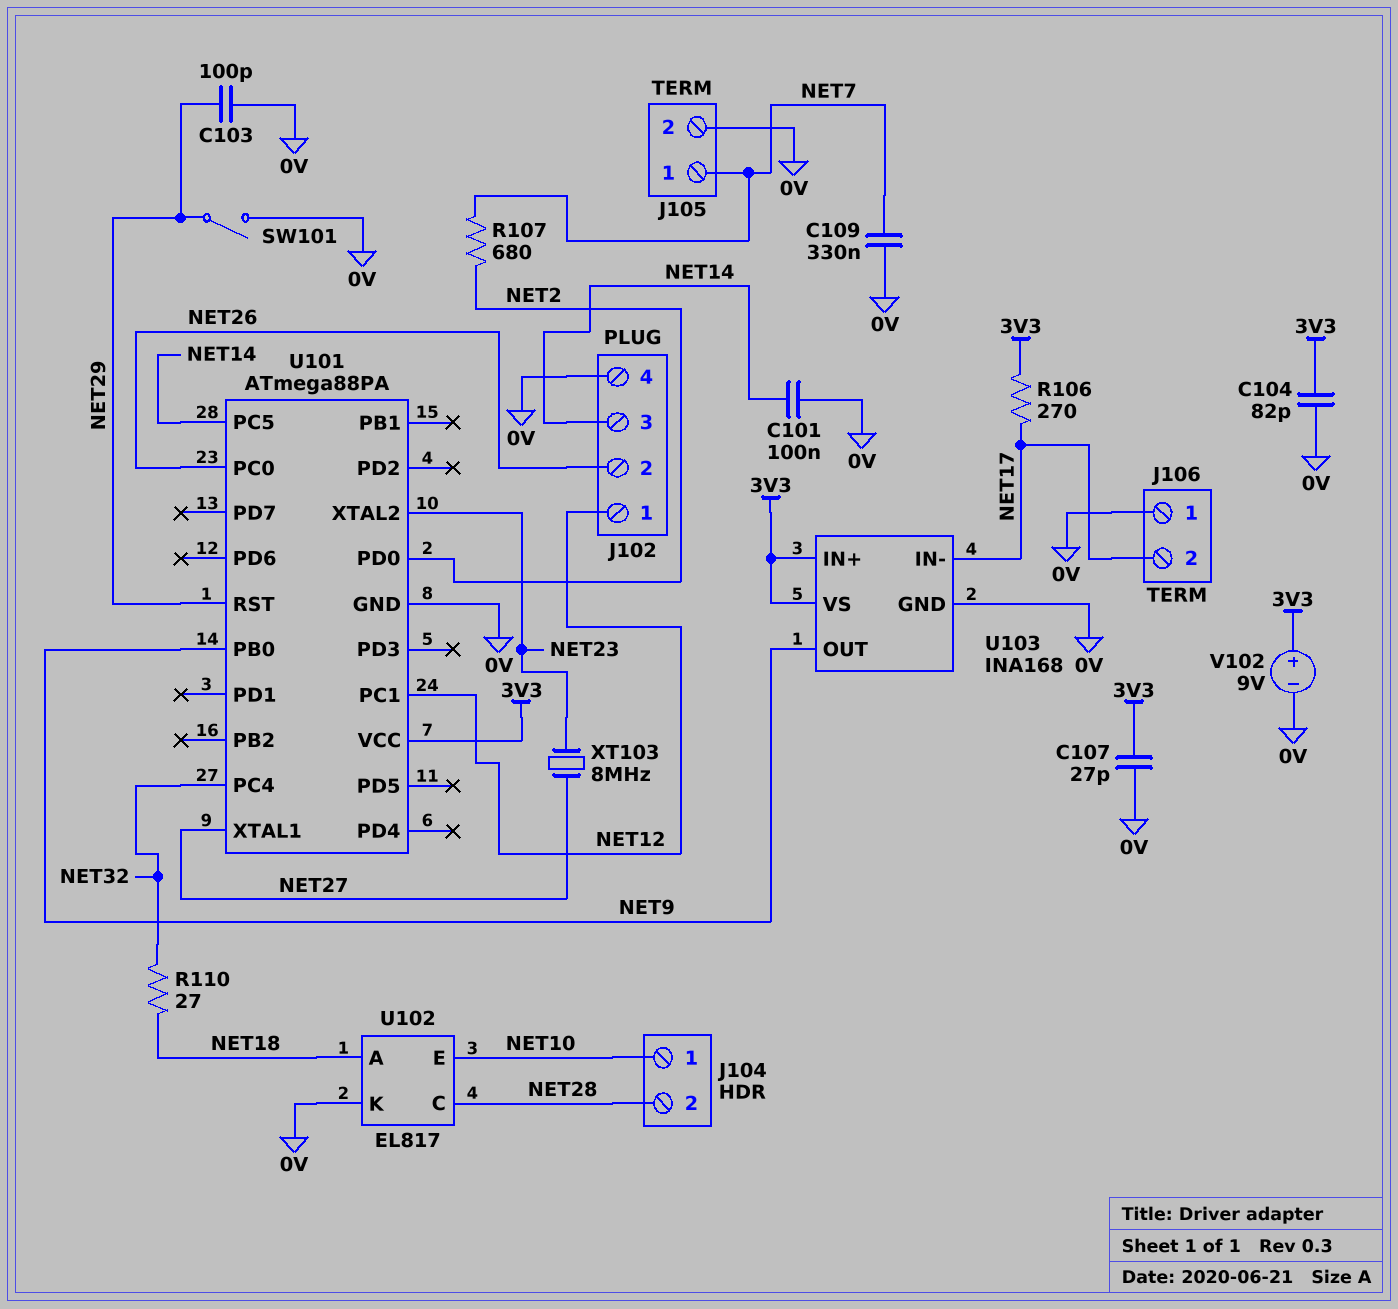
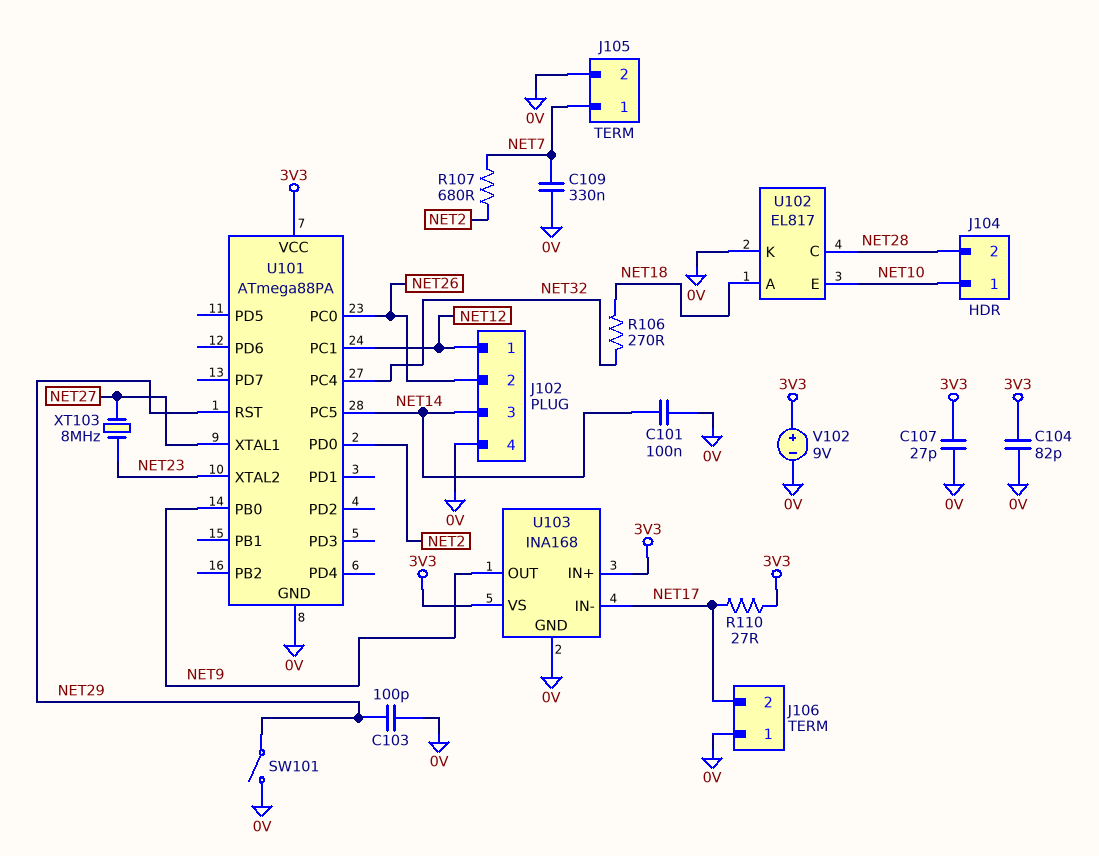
R106: 270 (3V3, NET17) -> 270 (NET18, NET32)
R110: 27 (NET18, NET32) -> 27 (3V3, NET17)

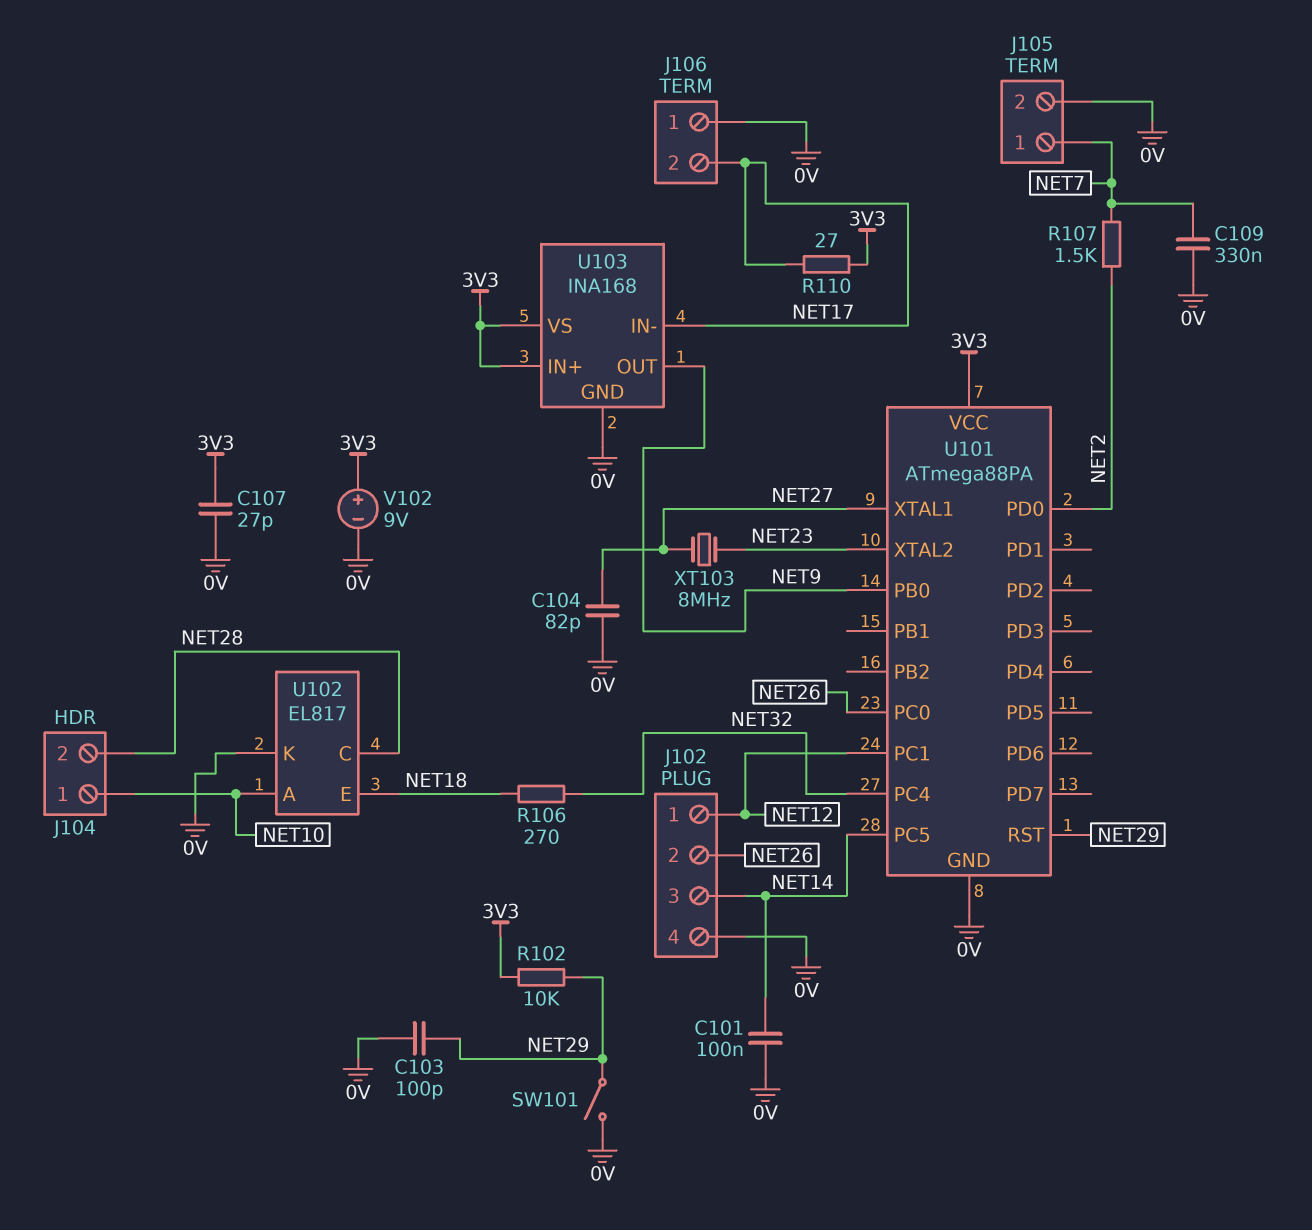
C104: 82pF (0V, 3V3) -> 82pF (0V, NET27)
R102: none -> 10k (3V3, NET29)
R107: 680 (NET2, NET7) -> 1.5k (NET2, NET7)
U102 pin A: NET18 -> NET10
U102 pin E: NET10 -> NET18

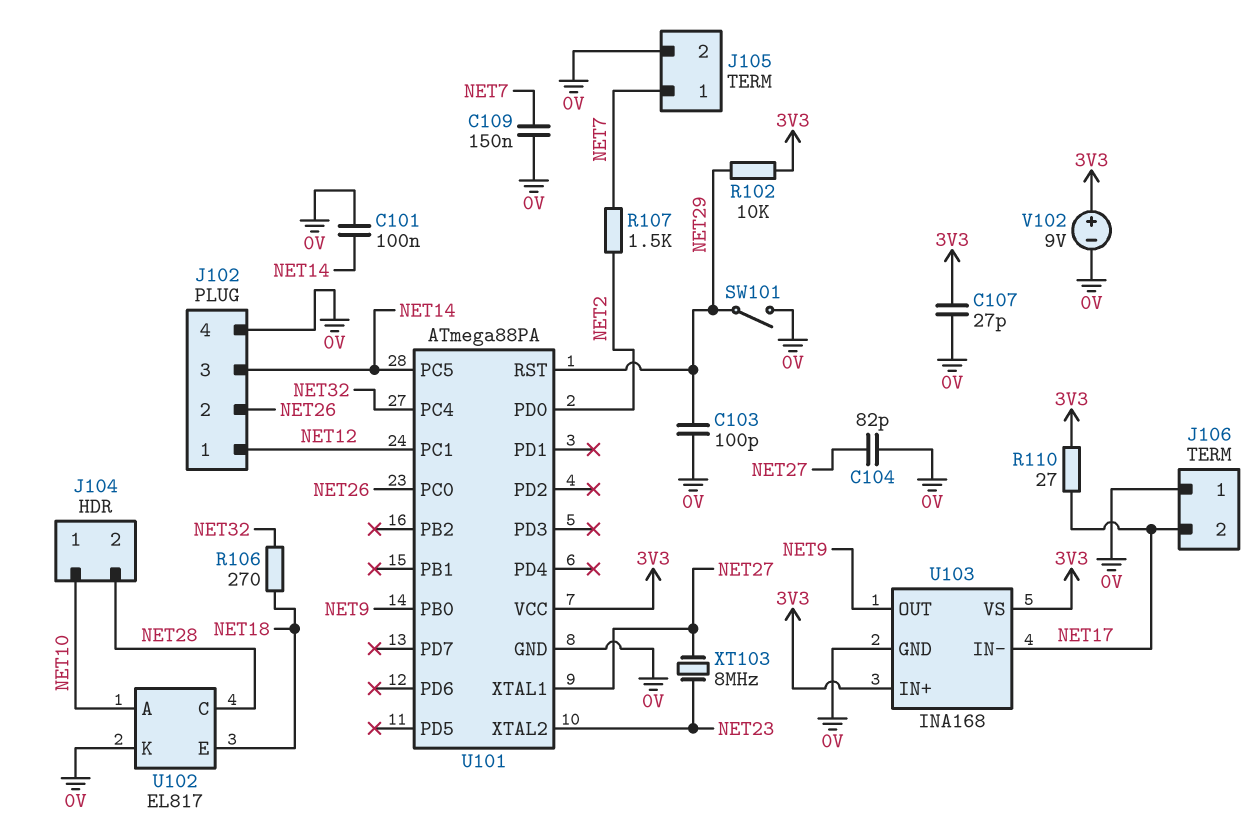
C109: 330nF (0V, NET7) -> 150nF (0V, NET7)

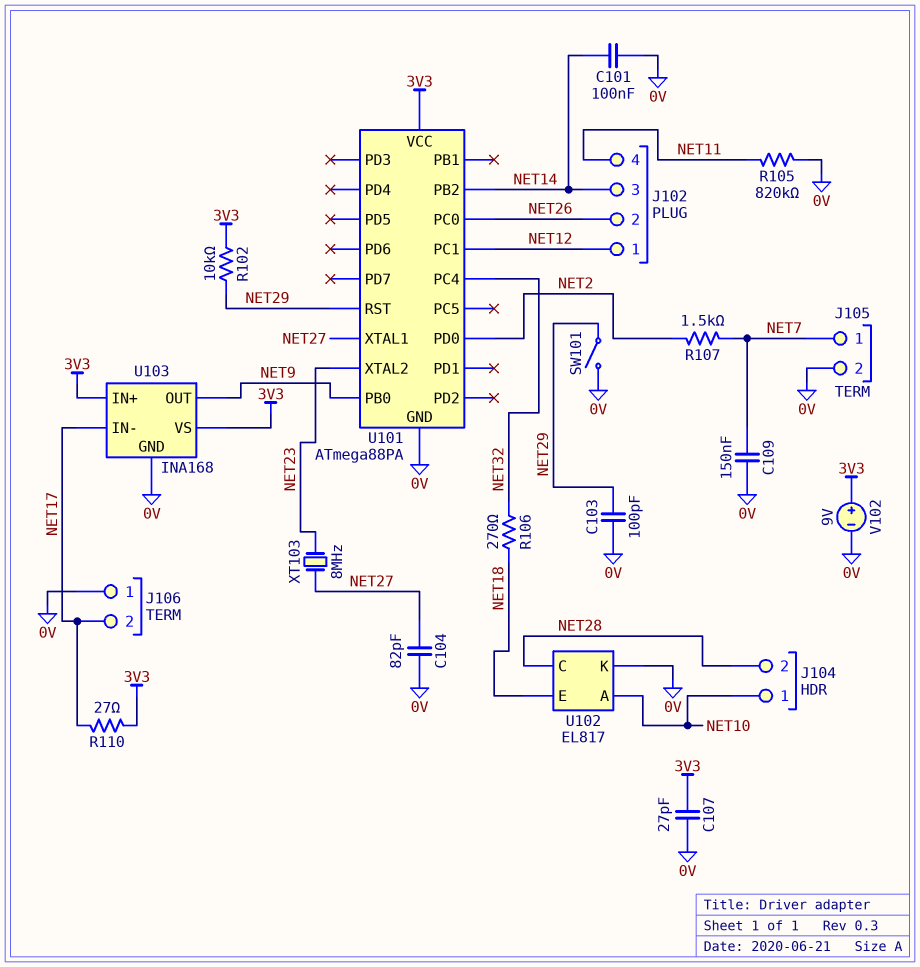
J102 pin 4: 0V -> NET11
R105: none -> 820k (0V, NET11)
U101 pin PB2: none -> NET14
U101 pin PC5: NET14 -> none

